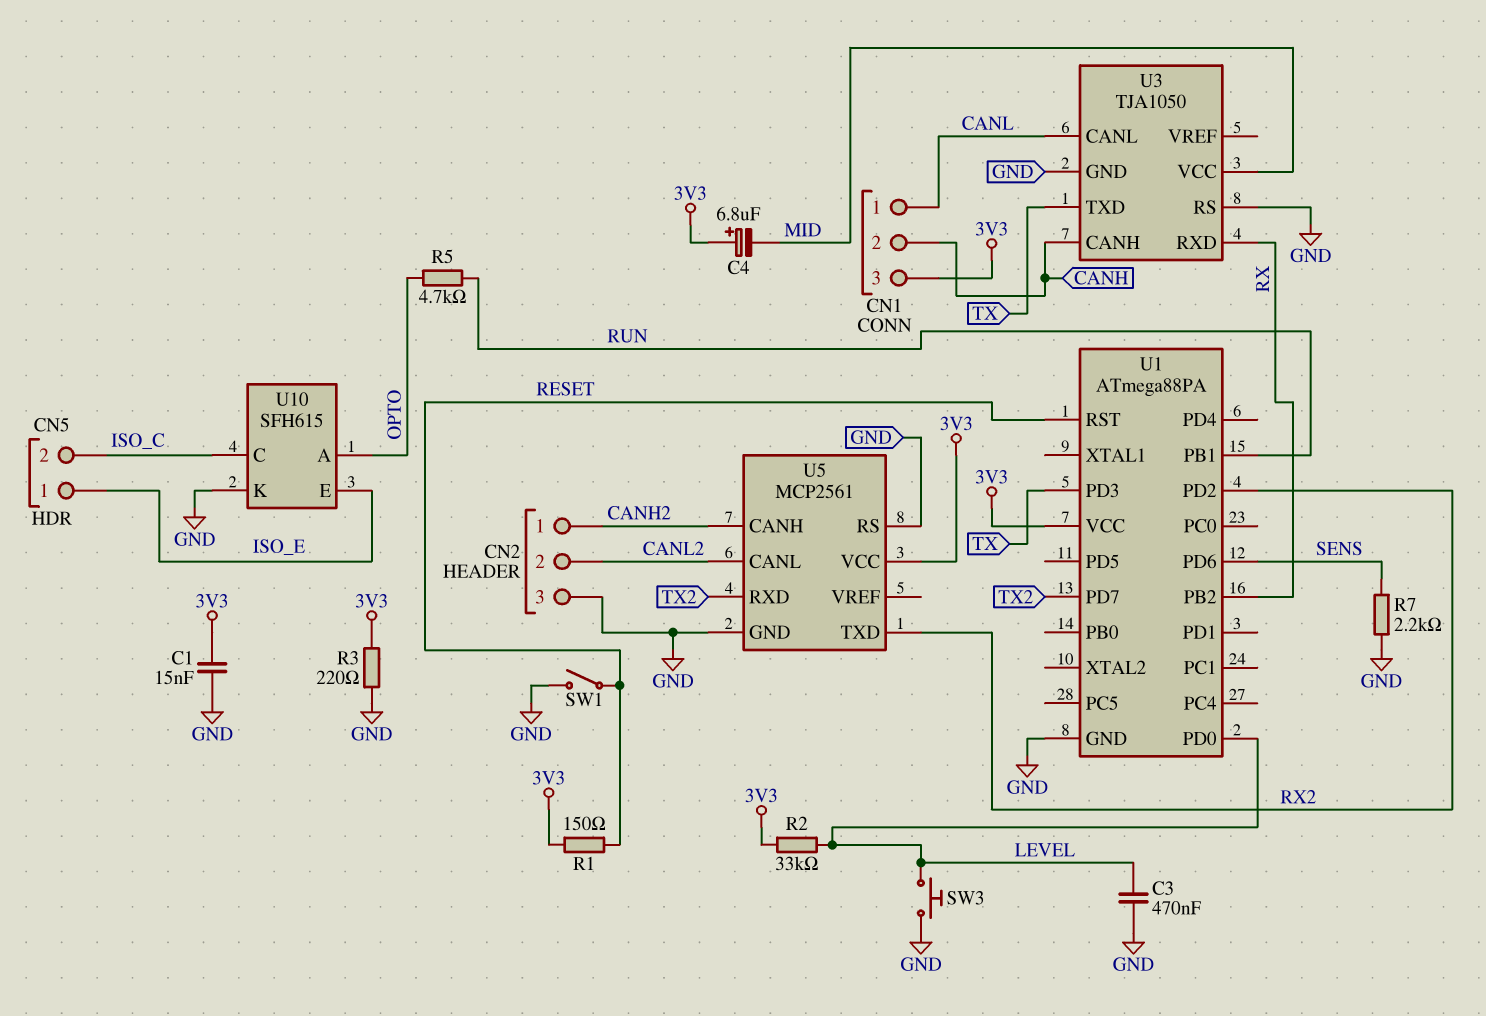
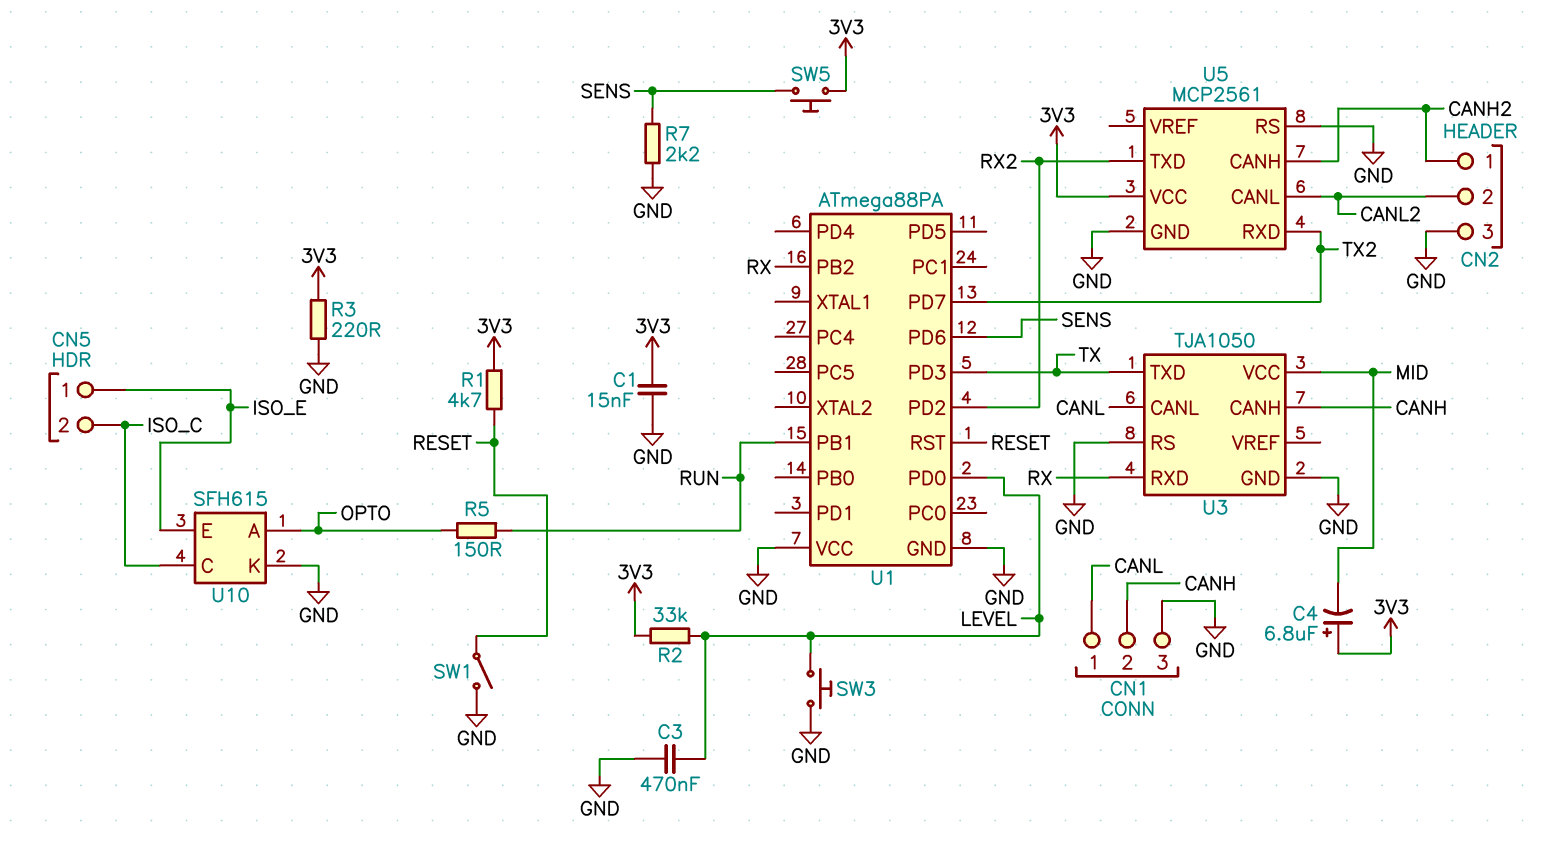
CN1 pin 3: 3V3 -> GND
R1: 150 (3V3, RESET) -> 4.7k (3V3, RESET)
R5: 4.7k (OPTO, RUN) -> 150 (OPTO, RUN)
SW5: none -> button (3V3, SENS)
U1 pin VCC: 3V3 -> GND

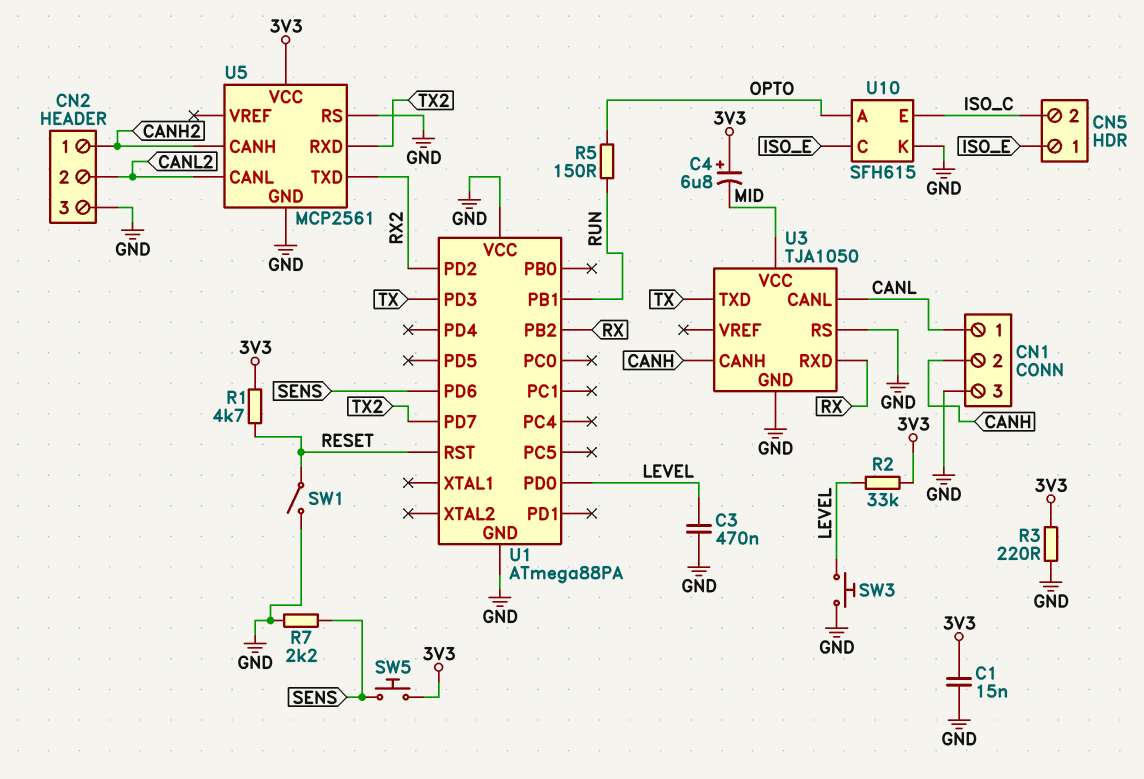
U10 pin C: ISO_C -> ISO_E
U10 pin E: ISO_E -> ISO_C

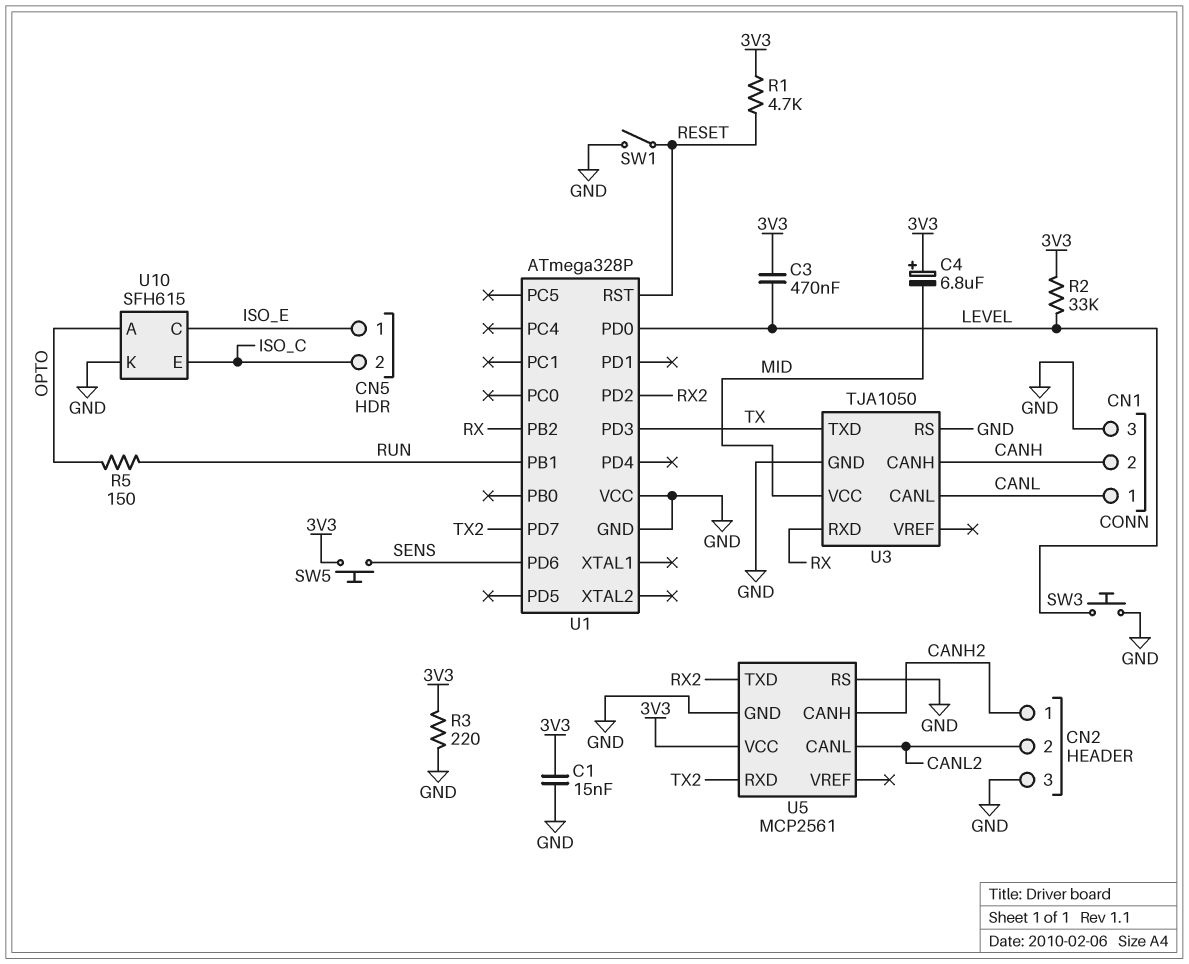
C3: 470nF (GND, LEVEL) -> 470nF (3V3, LEVEL)
R7: 2.2k (GND, SENS) -> none
U1: ATmega88PA -> ATmega328P

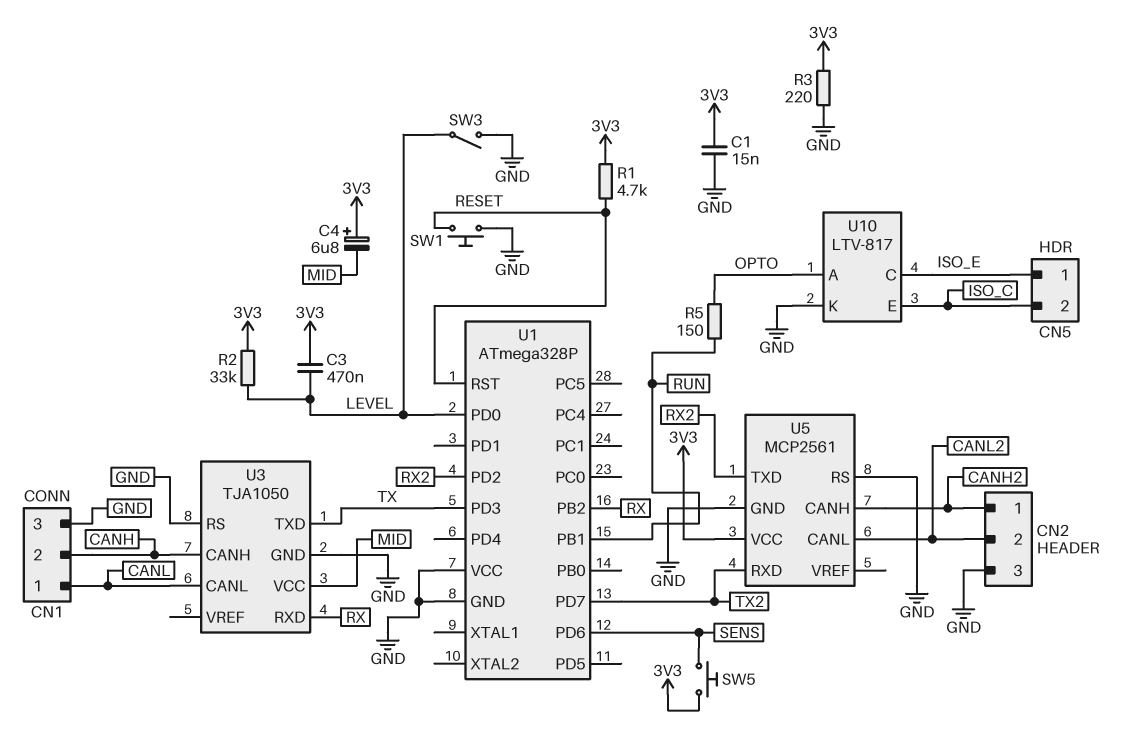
SW1: switch (GND, RESET) -> button (GND, RESET)
SW3: button (GND, LEVEL) -> switch (GND, LEVEL)
U10: SFH615 -> LTV-817

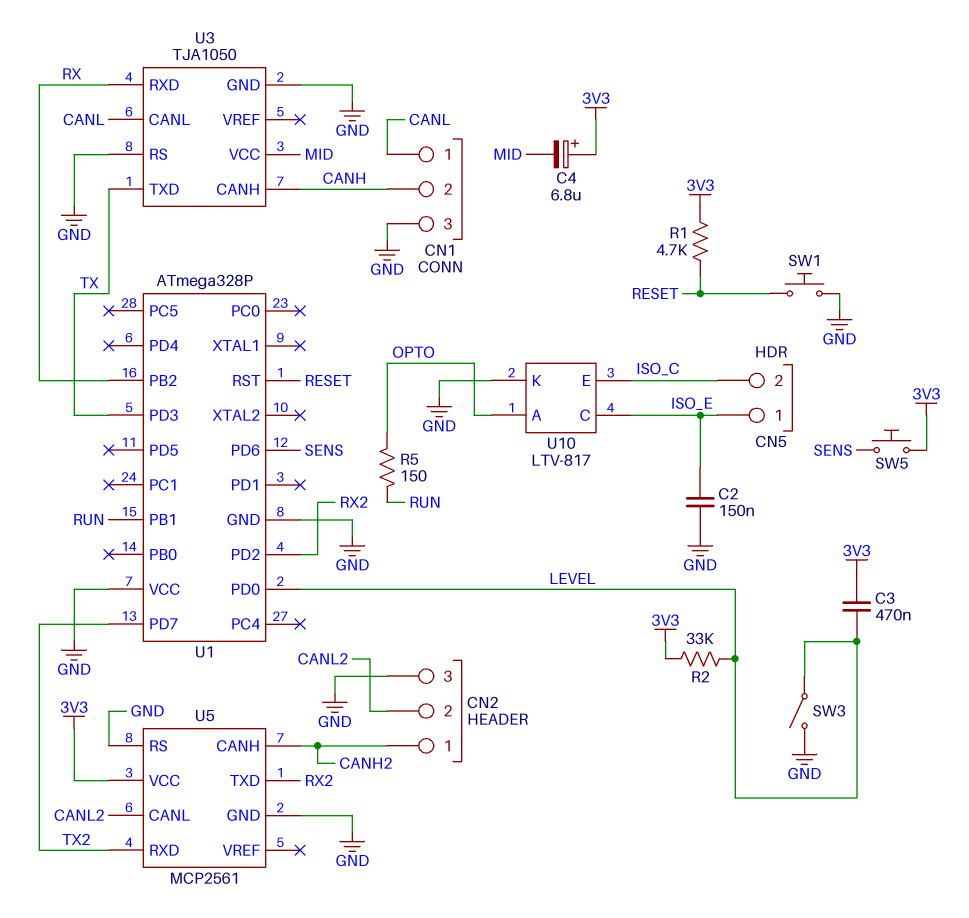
C1: 15nF (3V3, GND) -> none
C2: none -> 150nF (GND, ISO_E)
R3: 220 (3V3, GND) -> none

